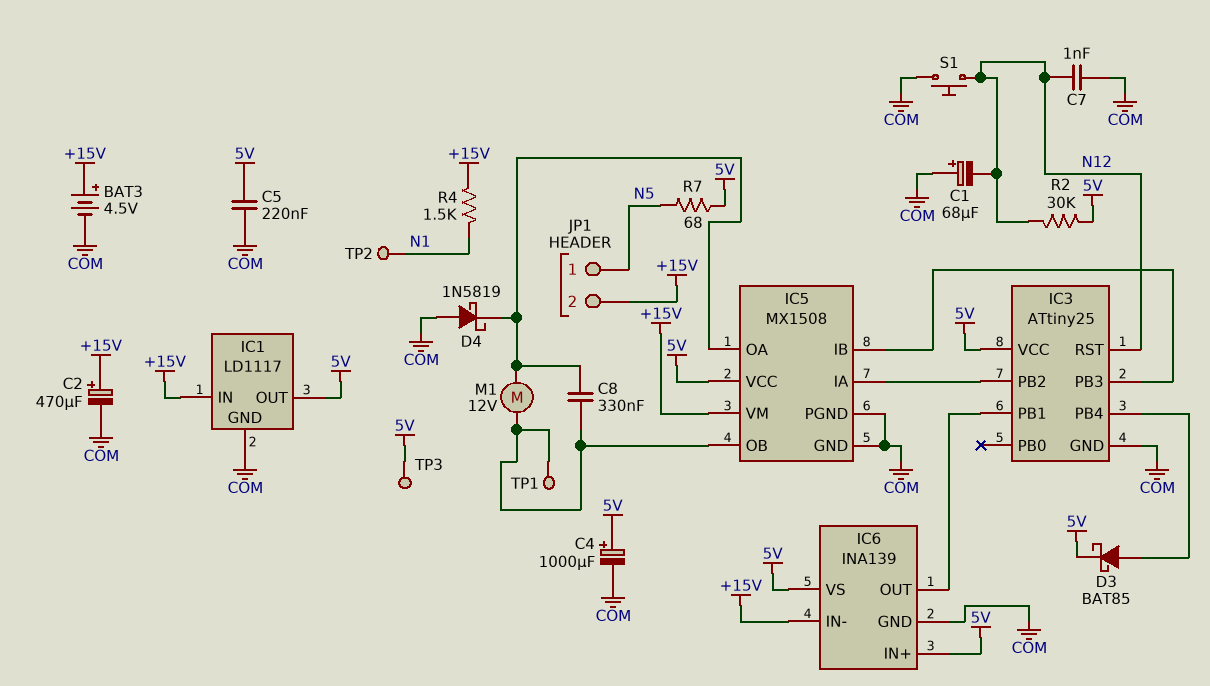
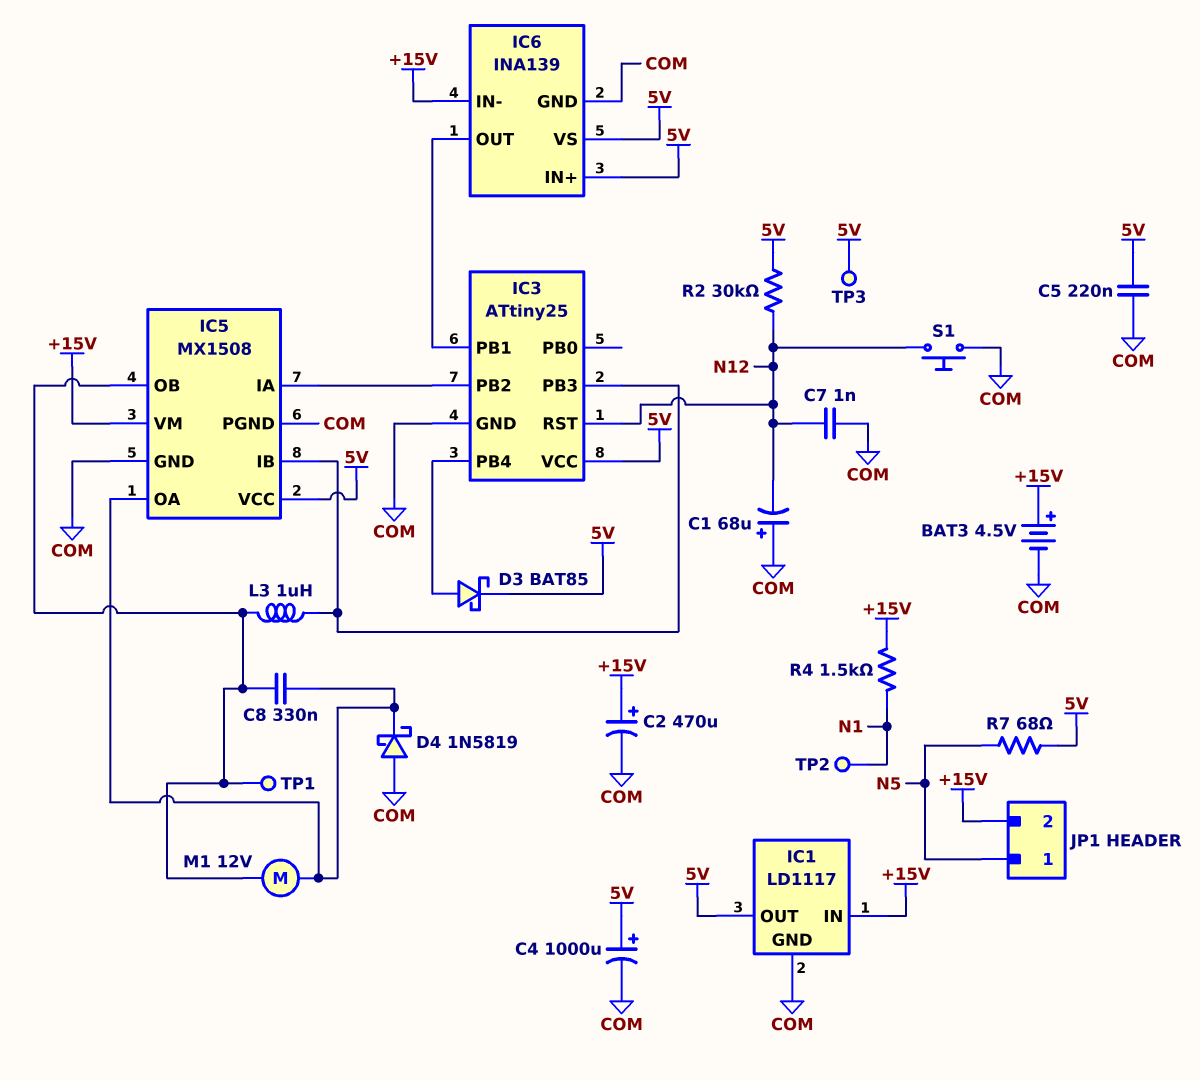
L3: none -> 1uH (IC3/PB3, IC5/OB)

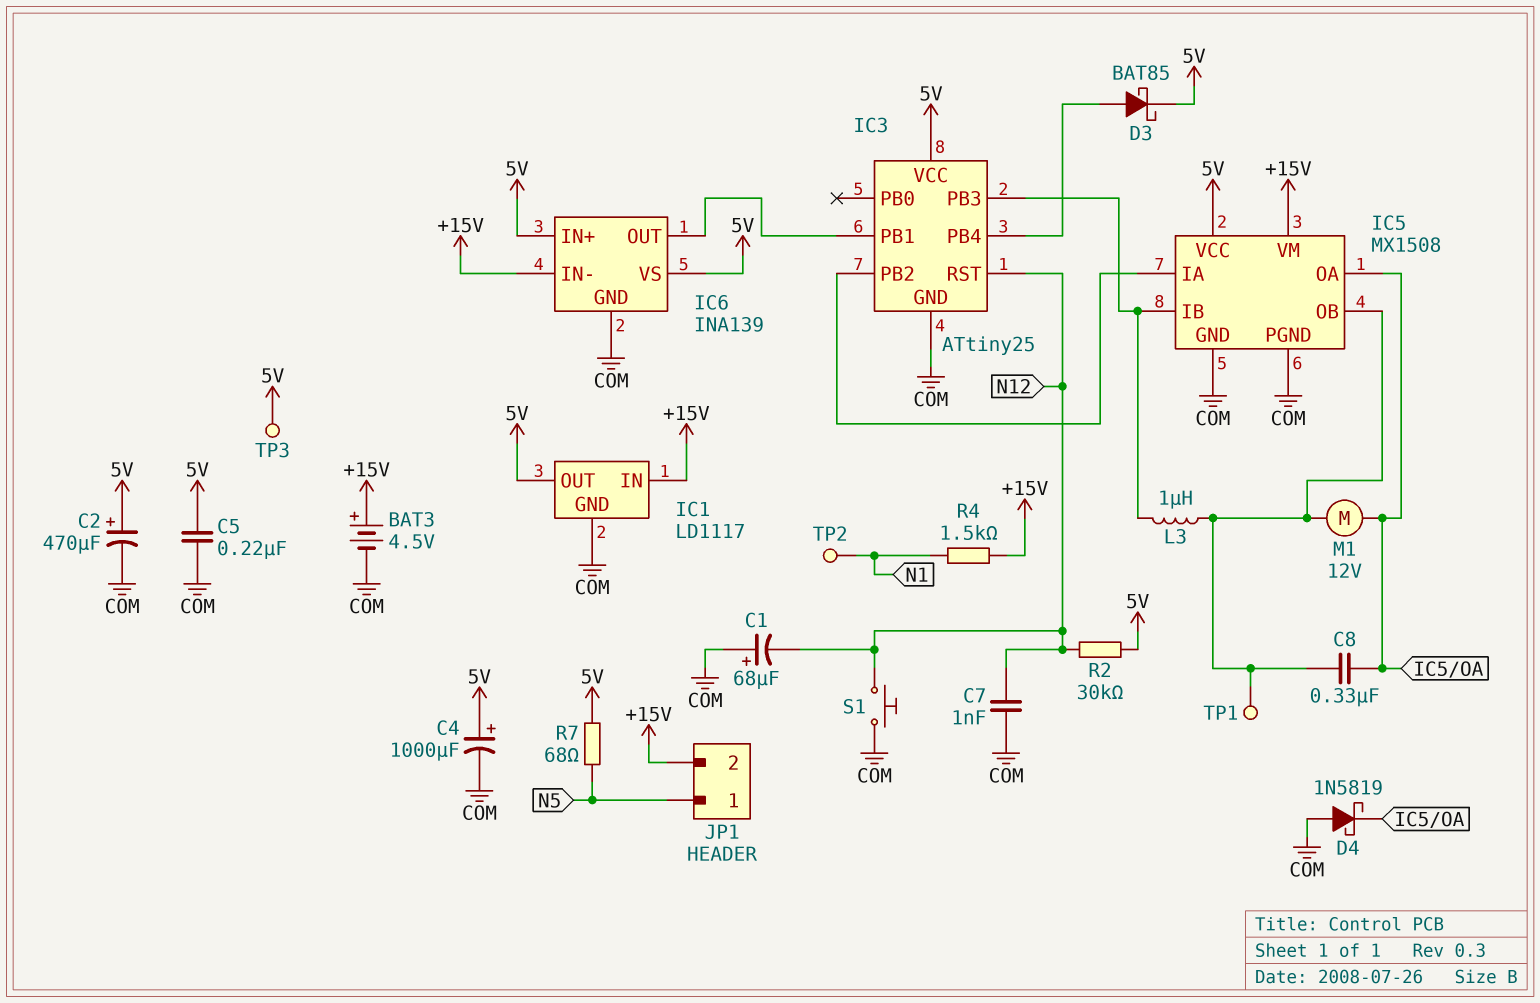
C2: 470uF (plus +15V, minus COM) -> 470uF (plus 5V, minus COM)

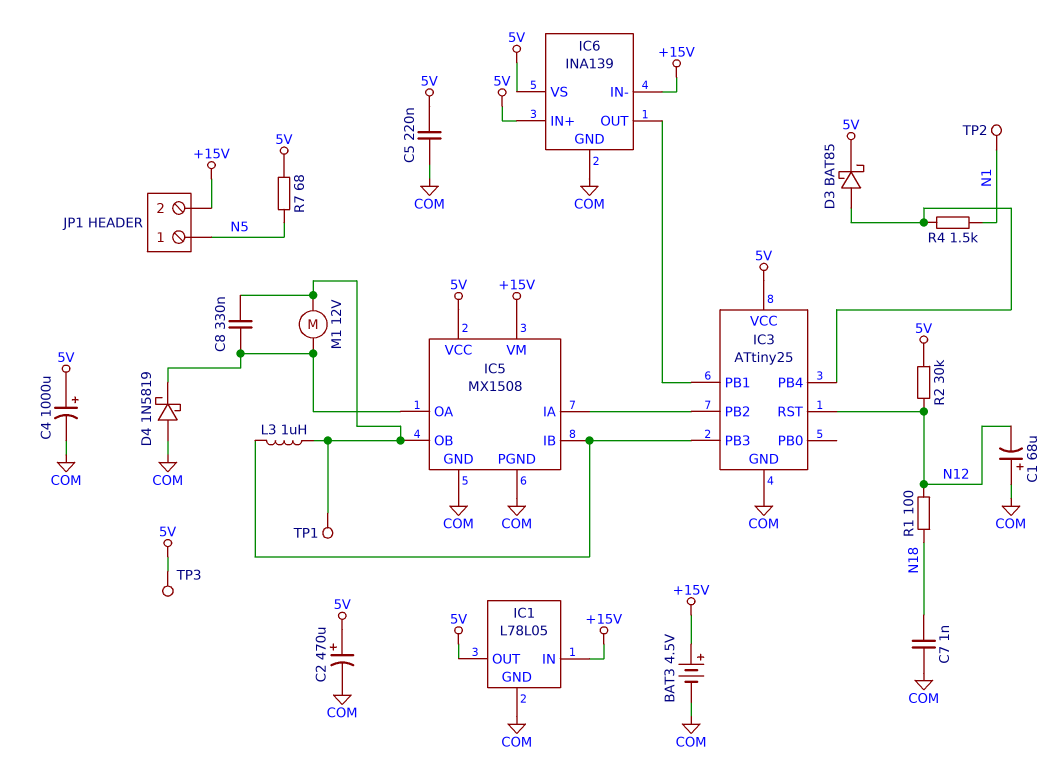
C7: 1nF (COM, N12) -> 1nF (COM, N18)
IC1: LD1117 -> L78L05
R1: none -> 100 (N12, N18)
R4: 1.5k (+15V, N1) -> 1.5k (IC3/PB4, N1)
S1: button (COM, N12) -> none

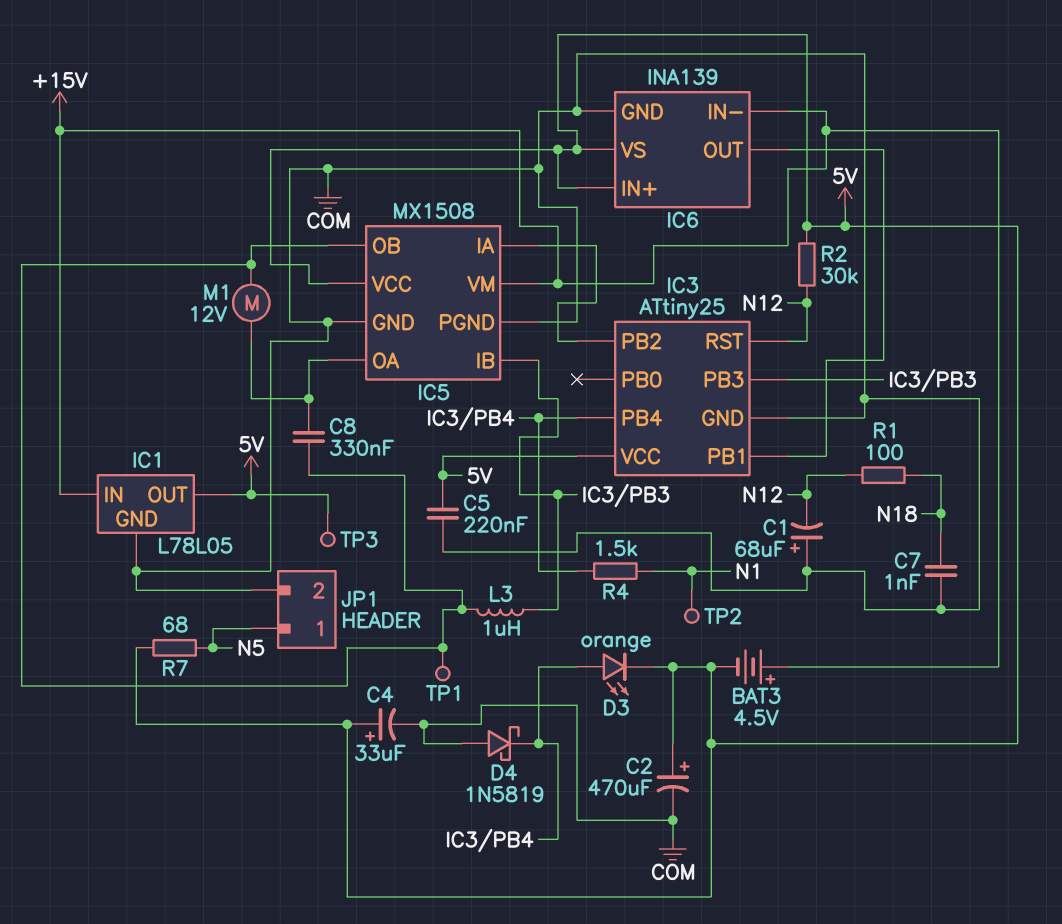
BAT3: 4.5V (plus +15V, minus COM) -> 4.5V (plus +15V, minus 5V)
C4: 1000uF (plus 5V, minus COM) -> 33uF (plus 5V, minus COM)
D3: schottky BAT85 (A IC3/PB4, K 5V) -> LED orange (A IC3/PB4, K 5V)
D4: schottky 1N5819 (A COM, K IC5/OA) -> schottky 1N5819 (A COM, K IC3/PB4)
JP1 pin 2: +15V -> COM

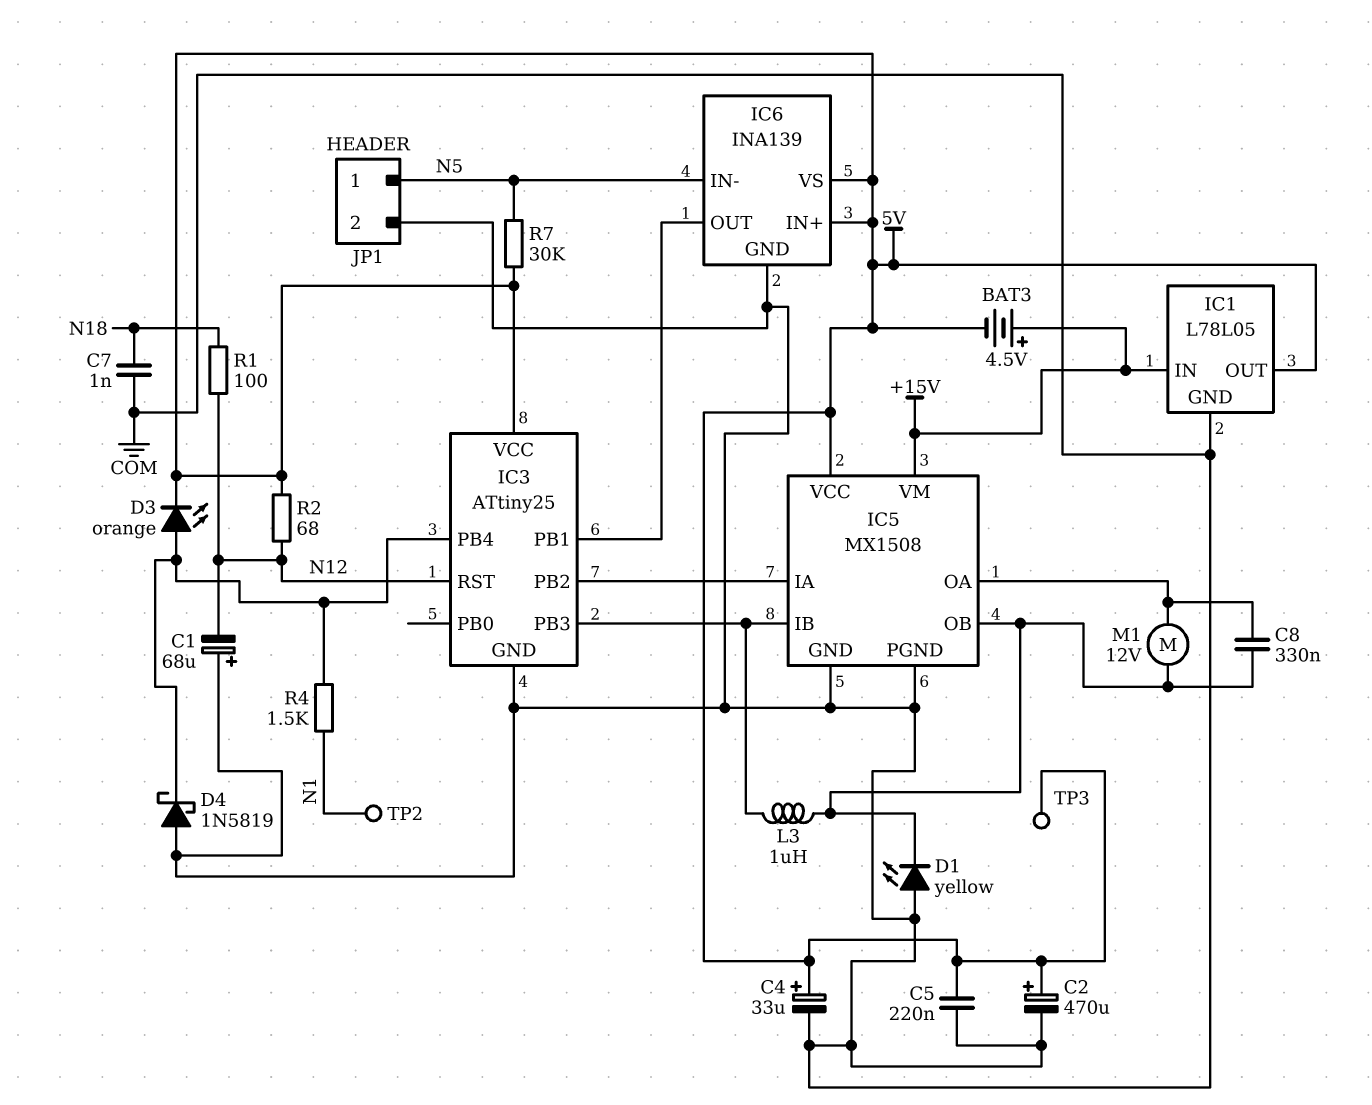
D1: none -> LED yellow (A COM, K IC5/OB)
IC6 pin IN-: +15V -> N5
R2: 30k (5V, N12) -> 68 (5V, N12)
R7: 68 (5V, N5) -> 30k (5V, N5)
TP1: test point (IC5/OB) -> none

